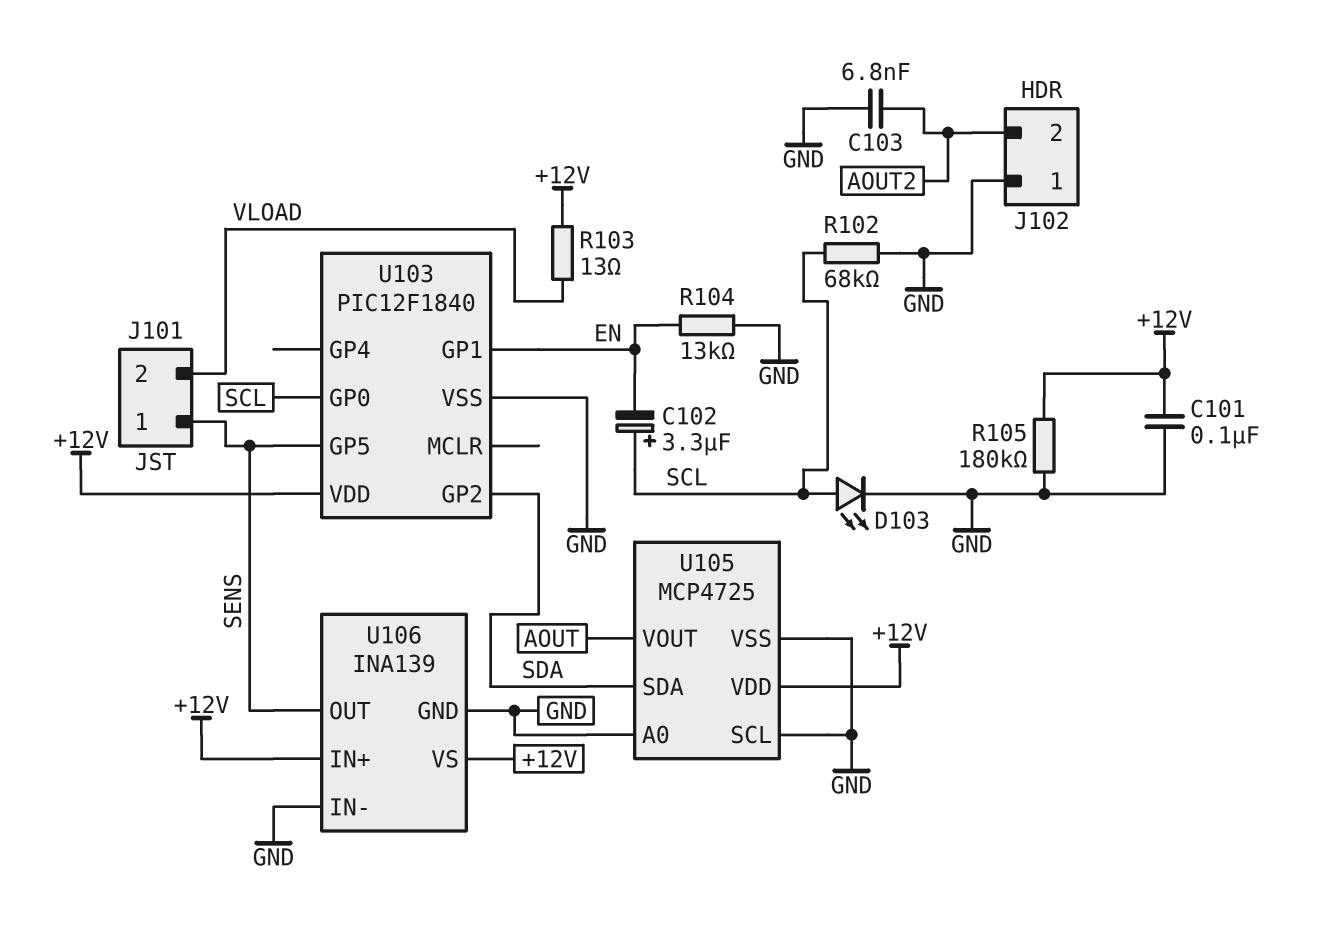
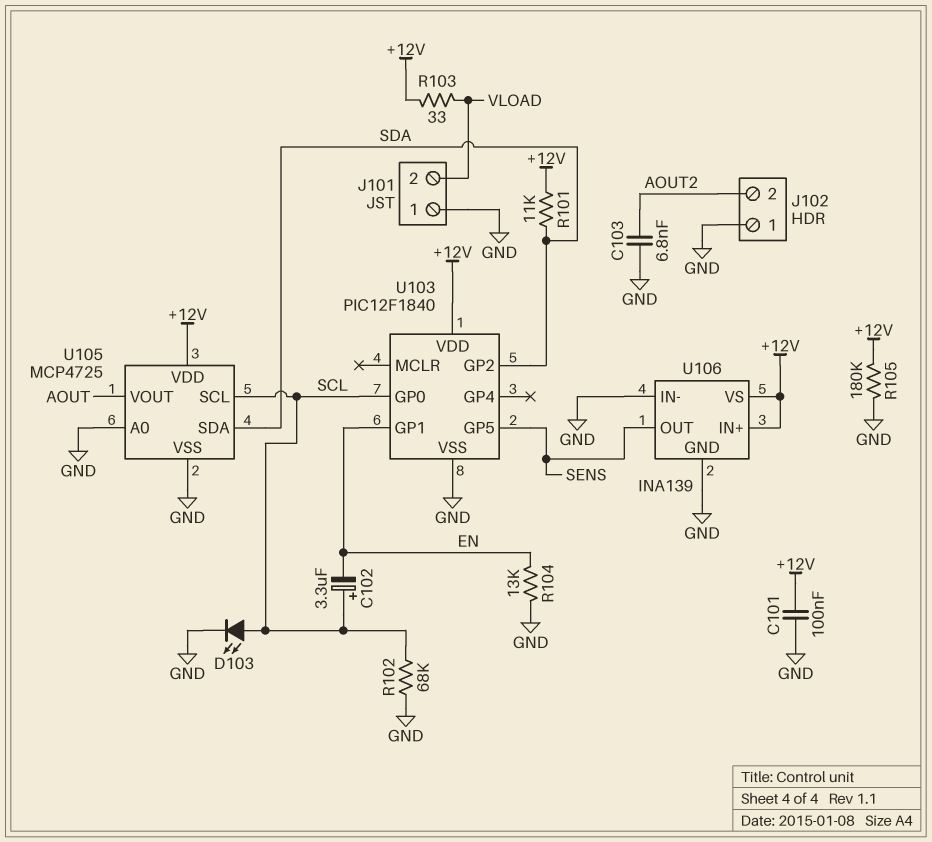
J101 pin 1: SENS -> GND
R101: none -> 11k (+12V, SDA)
R103: 13 (+12V, VLOAD) -> 33 (+12V, VLOAD)
U105 pin SCL: GND -> SCL

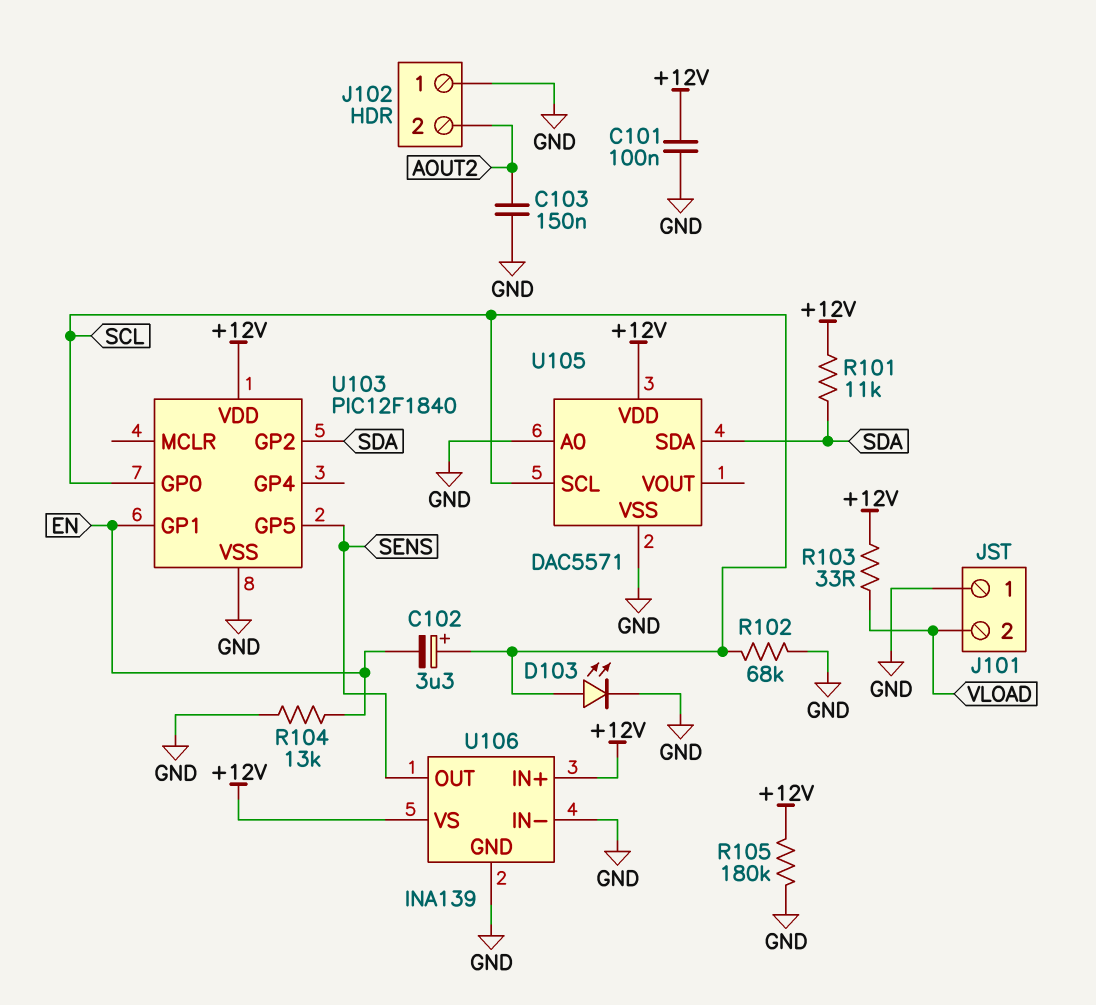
C103: 6.8nF (AOUT2, GND) -> 150nF (AOUT2, GND)
U105: MCP4725 -> DAC5571
U105 pin VOUT: AOUT -> none

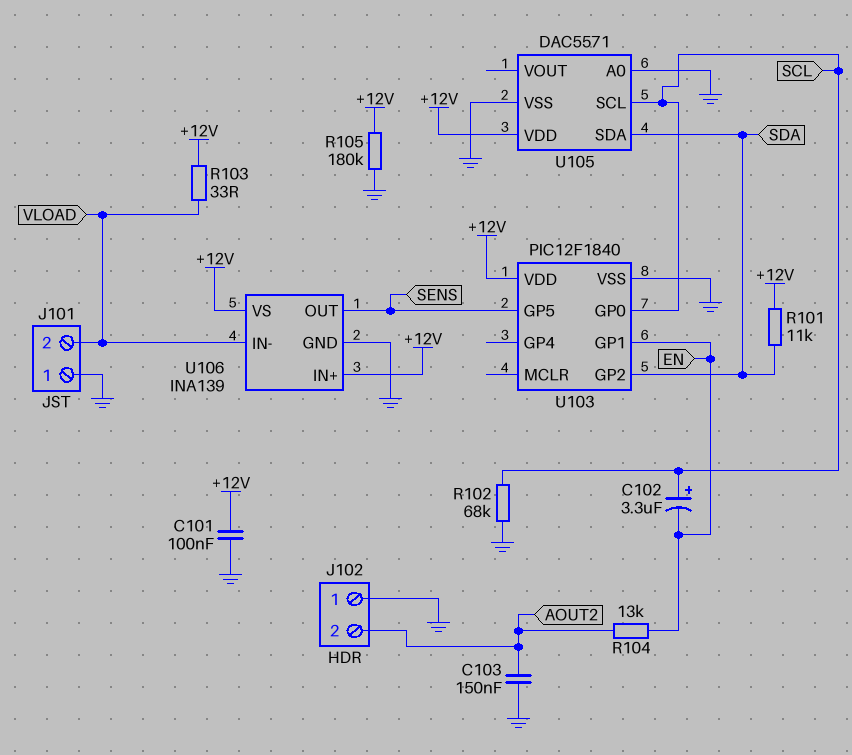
D103: LED (A SCL, K GND) -> none
R104: 13k (EN, GND) -> 13k (AOUT2, EN)
U106 pin IN-: GND -> VLOAD

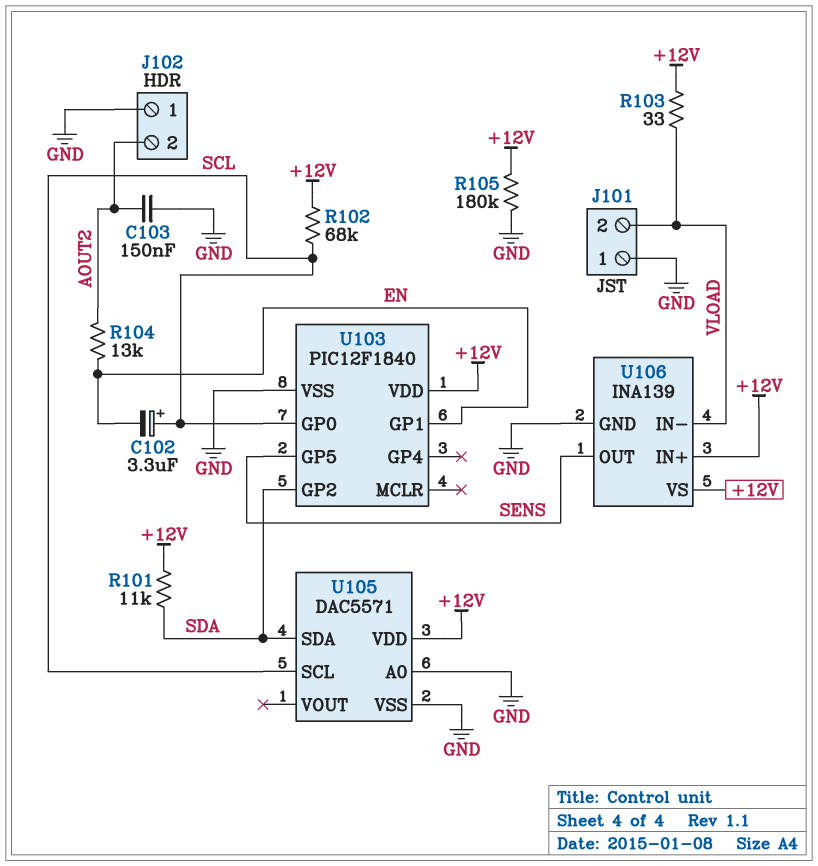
C101: 100nF (+12V, GND) -> none
R102: 68k (GND, SCL) -> 68k (+12V, SCL)

